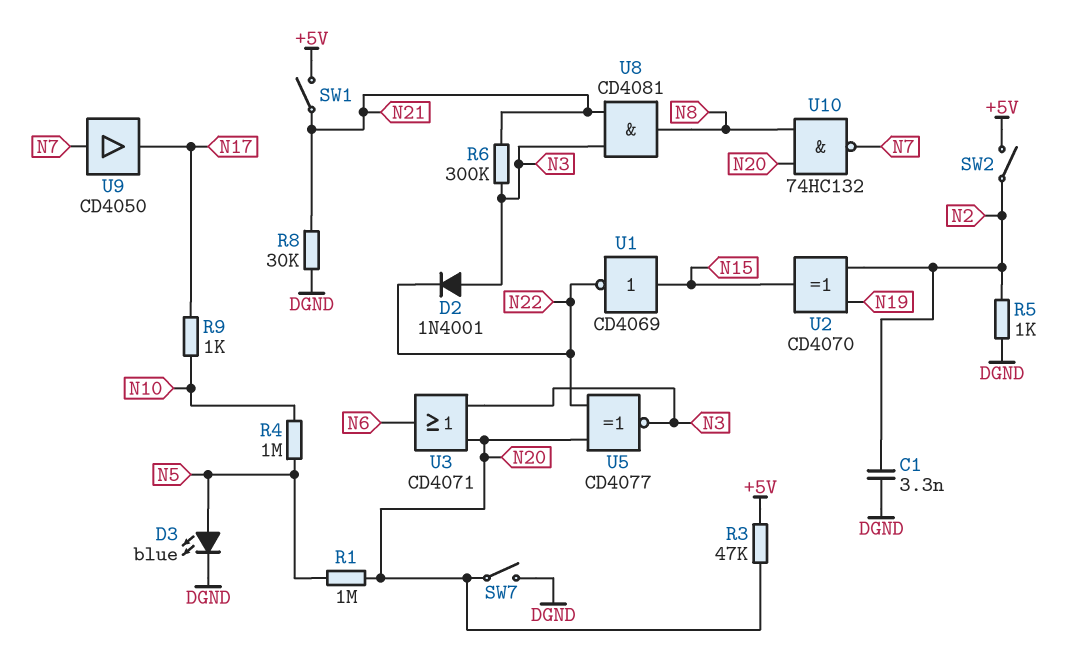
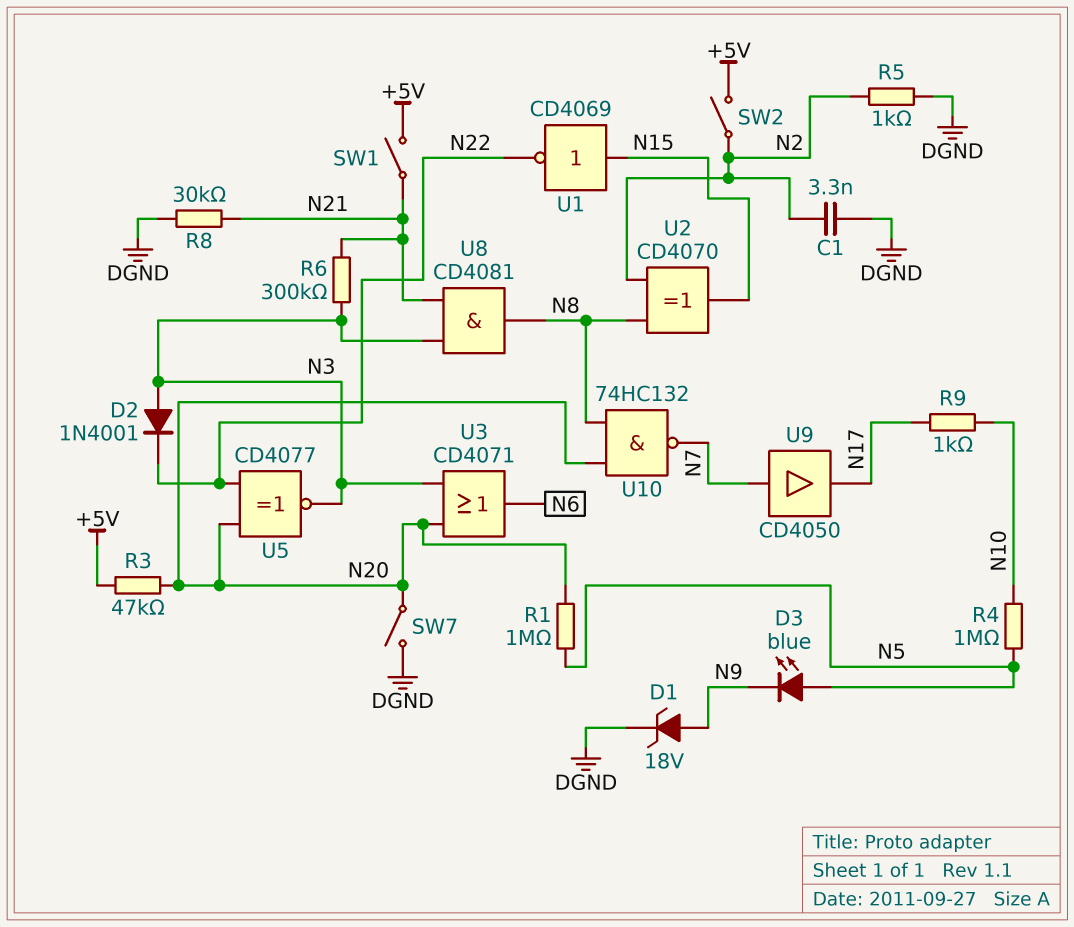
D1: none -> zener 18V (A N9, K DGND)
D3: LED blue (A N5, K DGND) -> LED blue (A N5, K N9)
U2: XOR CD4070 (in N2, in N19, out N15) -> XOR CD4070 (in N2, in N8, out N15)

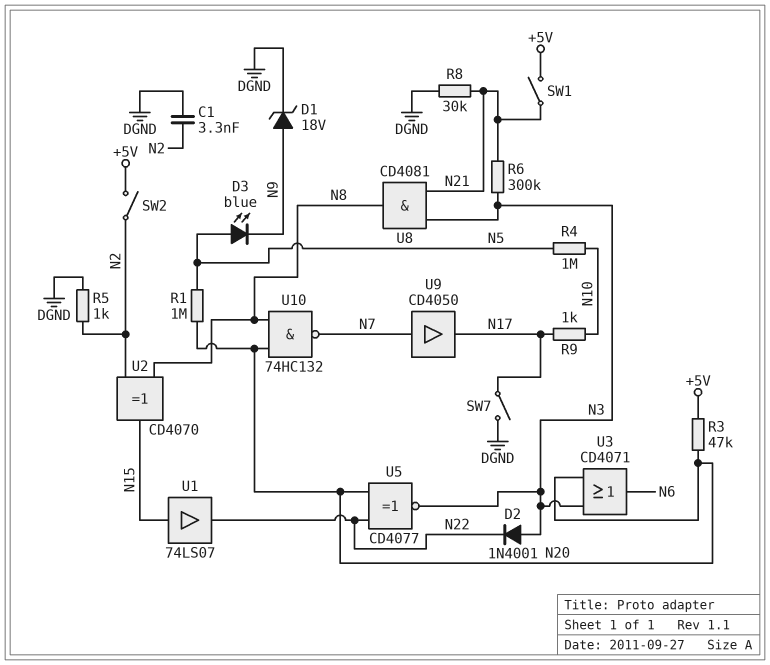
SW7: switch (DGND, N20) -> switch (DGND, N17)
U1: NOT CD4069 (in N15, out N22) -> buffer 74LS07 (in N15, out N22)

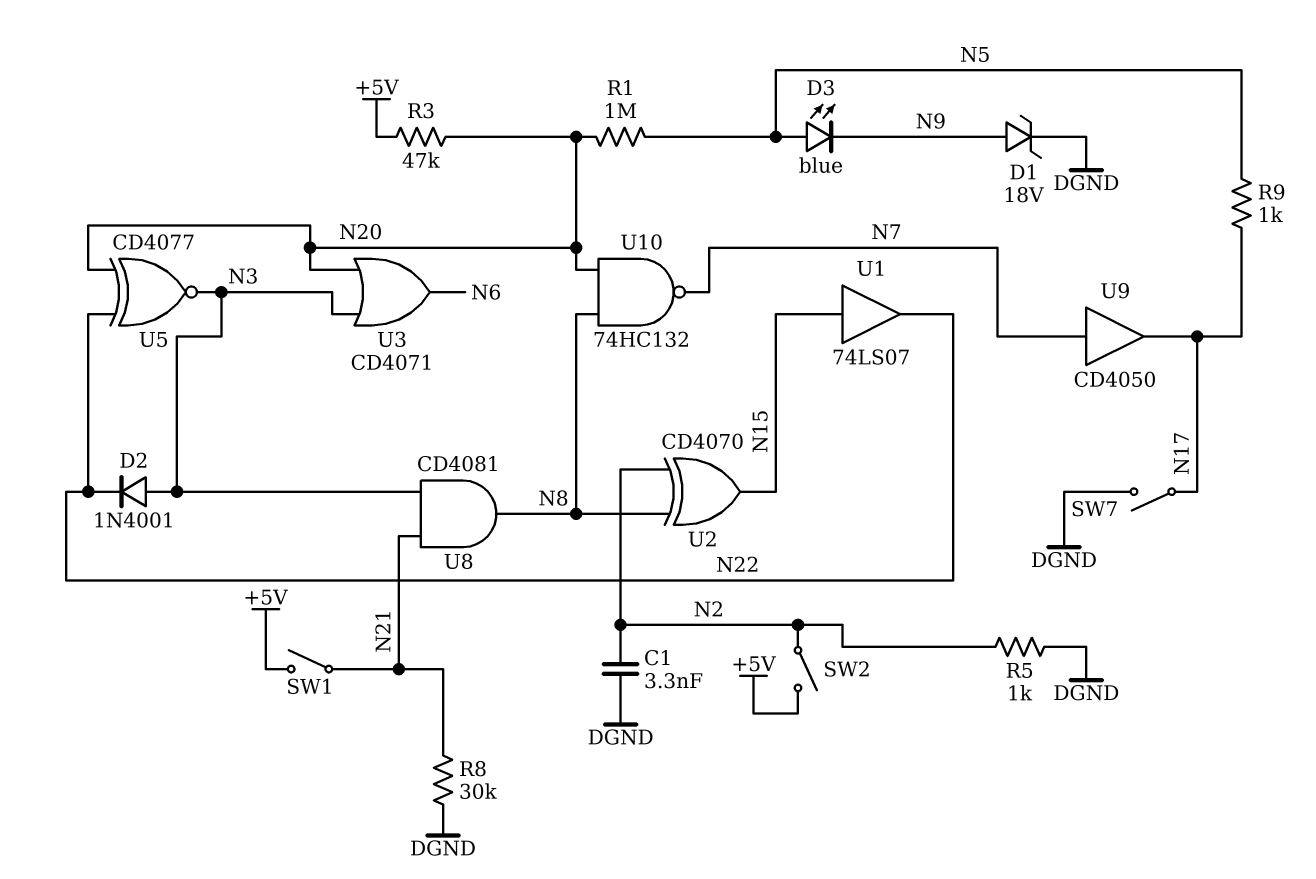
R4: 1M (N5, N10) -> none
R6: 300k (N3, N21) -> none
R9: 1k (N10, N17) -> 1k (N5, N17)

